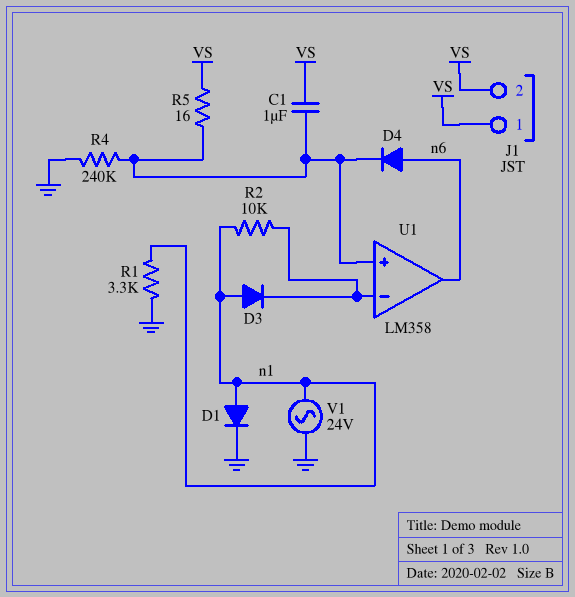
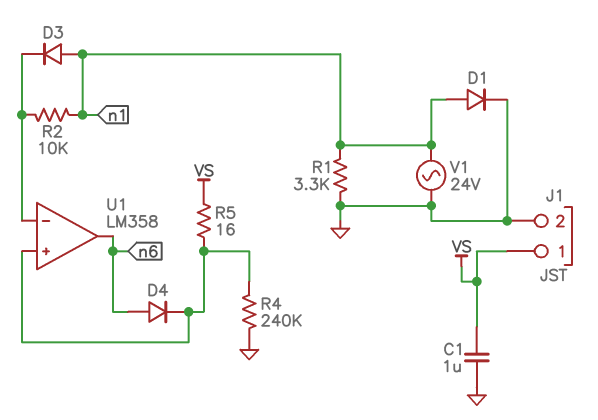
C1: 1uF (U1/in+, VS) -> 1uF (GND, VS)
J1 pin 2: VS -> GND

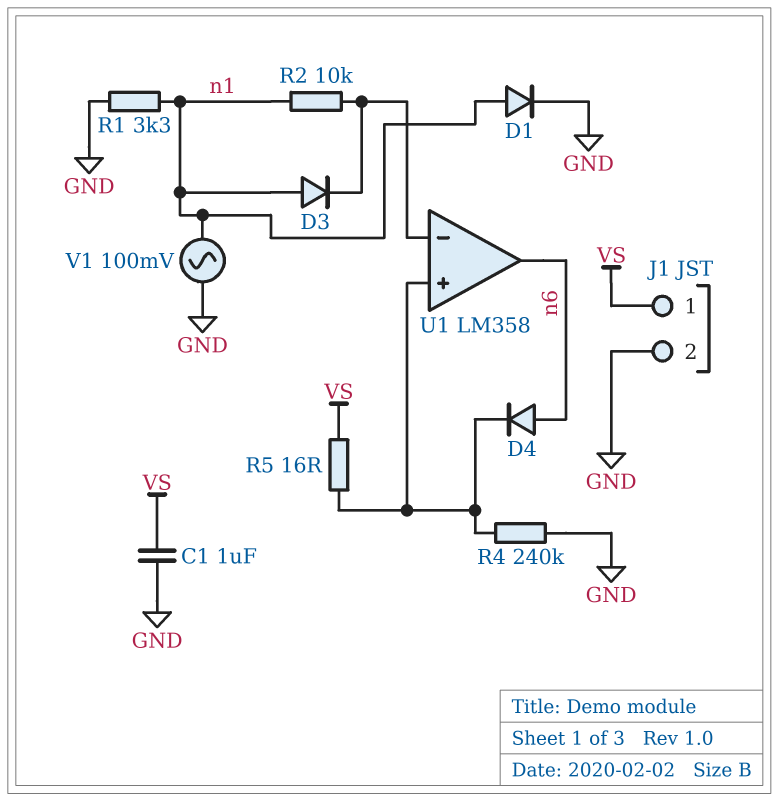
V1: AC 24V (GND, n1) -> AC 100mV (GND, n1)

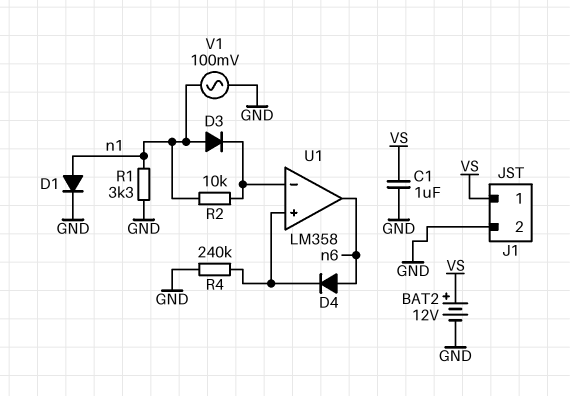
BAT2: none -> 12V (plus VS, minus GND)
R5: 16 (U1/in+, VS) -> none

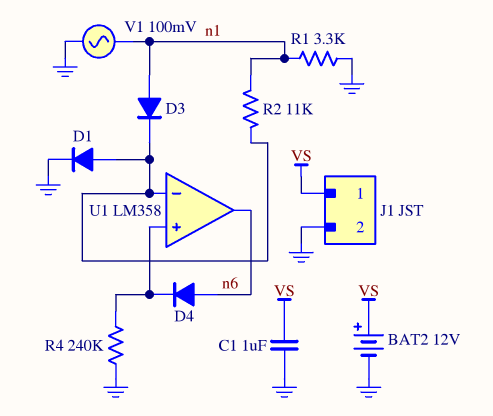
D1: diode (A n1, K GND) -> diode (A U1/in-, K GND)
R2: 10k (U1/in-, n1) -> 11k (U1/in-, n1)

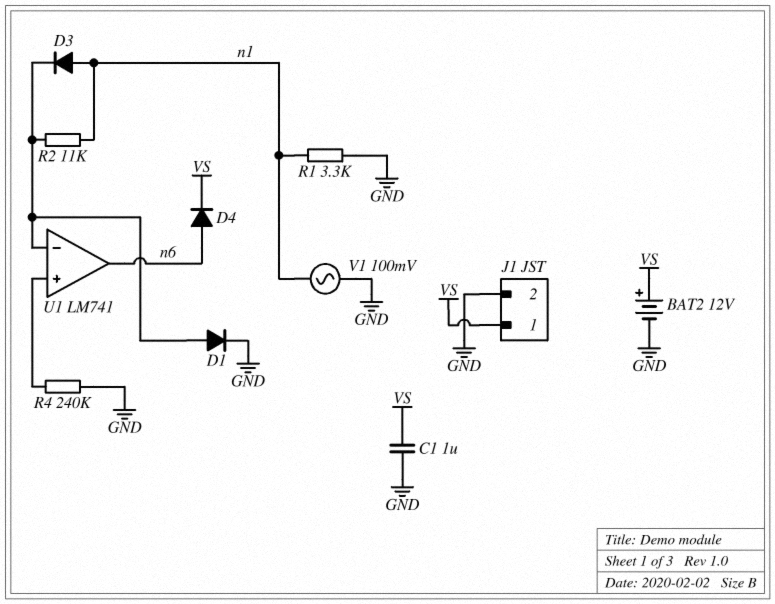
D4: diode (A n6, K U1/in+) -> diode (A n6, K VS)
U1: LM358 -> LM741

